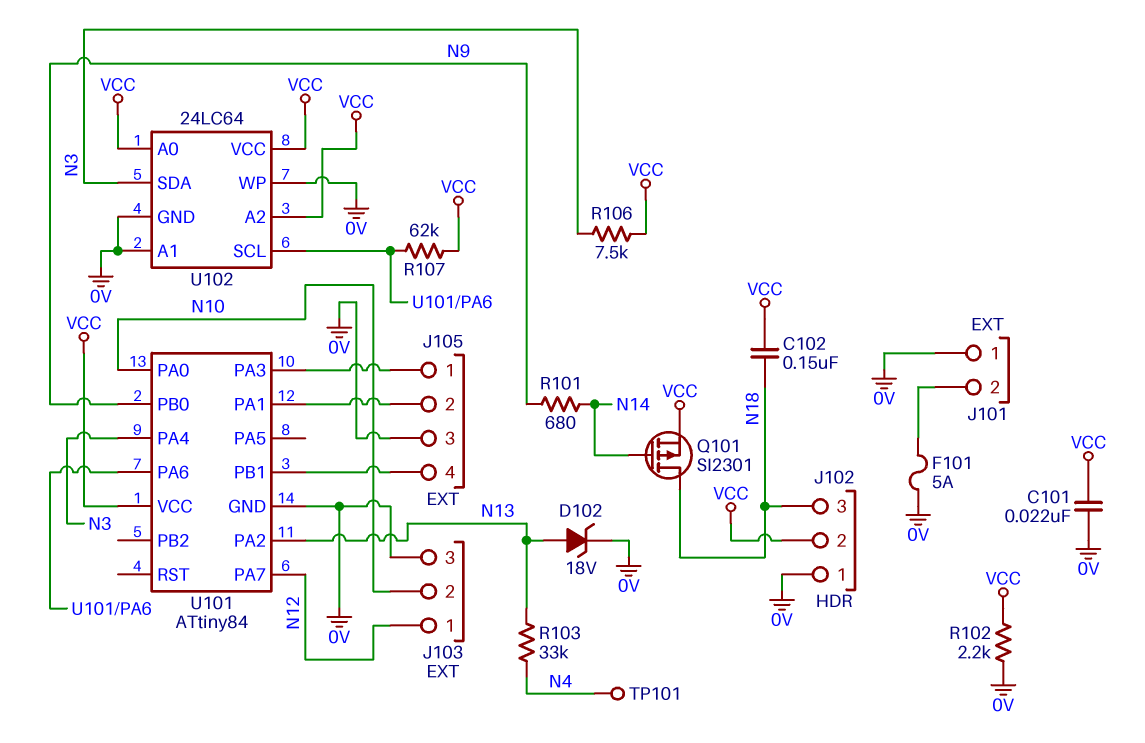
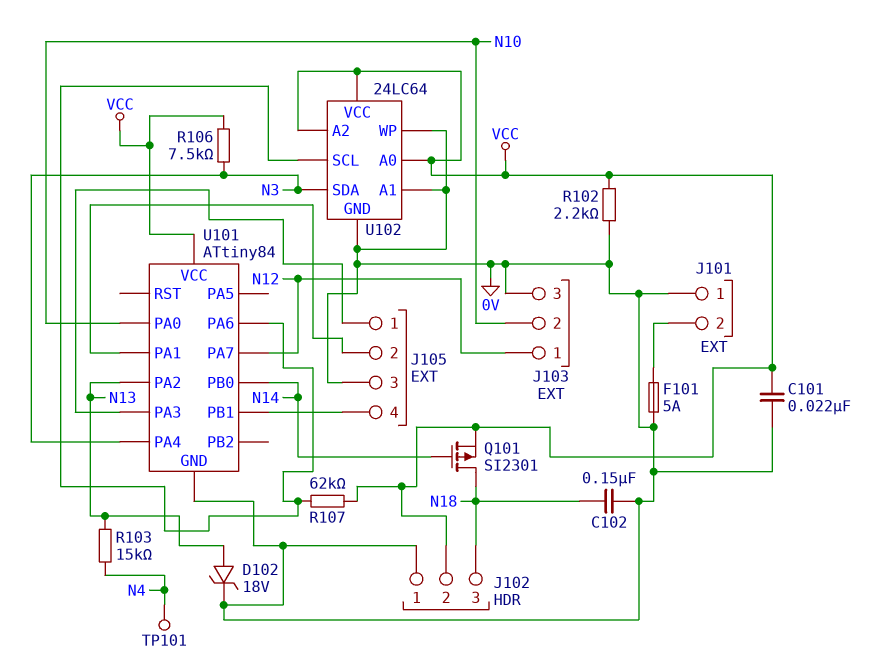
C102: 150nF (N18, VCC) -> 150nF (0V, N18)
R101: 680 (N9, N14) -> none
R103: 33k (N4, N13) -> 15k (N4, N13)
U101 pin PB0: N9 -> N14

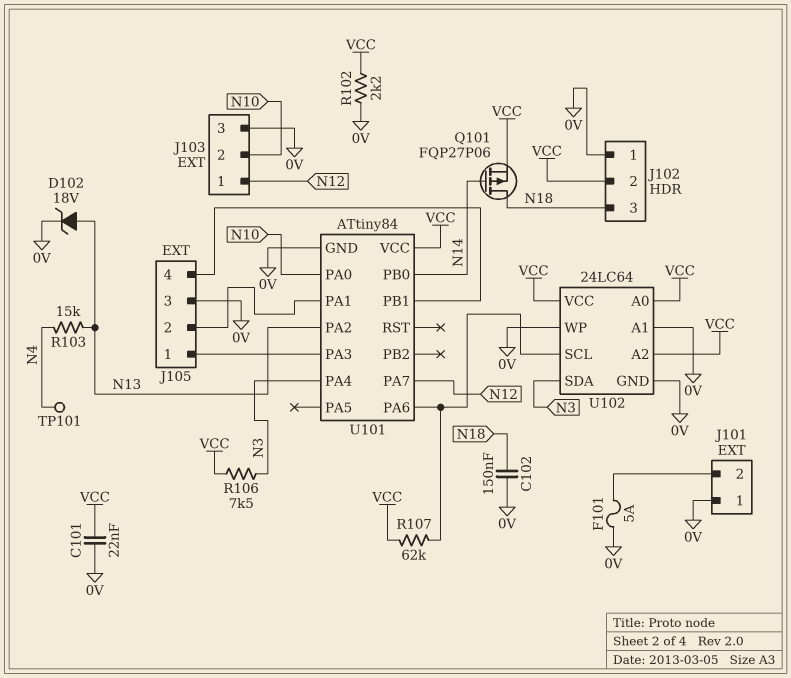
Q101: PMOS SI2301 (G N14, D N18, S VCC) -> PMOS FQP27P06 (G N14, D N18, S VCC)

